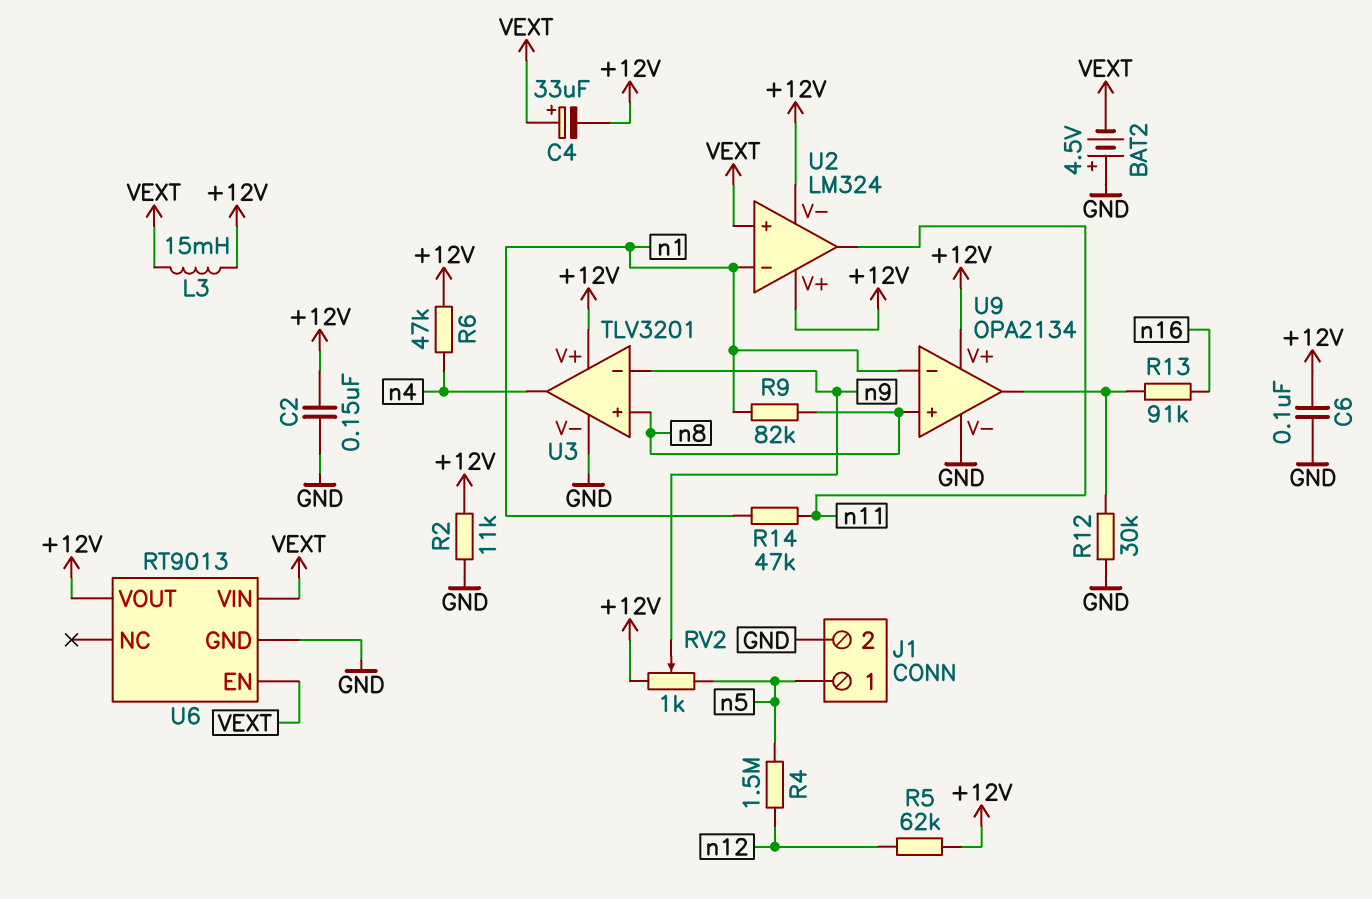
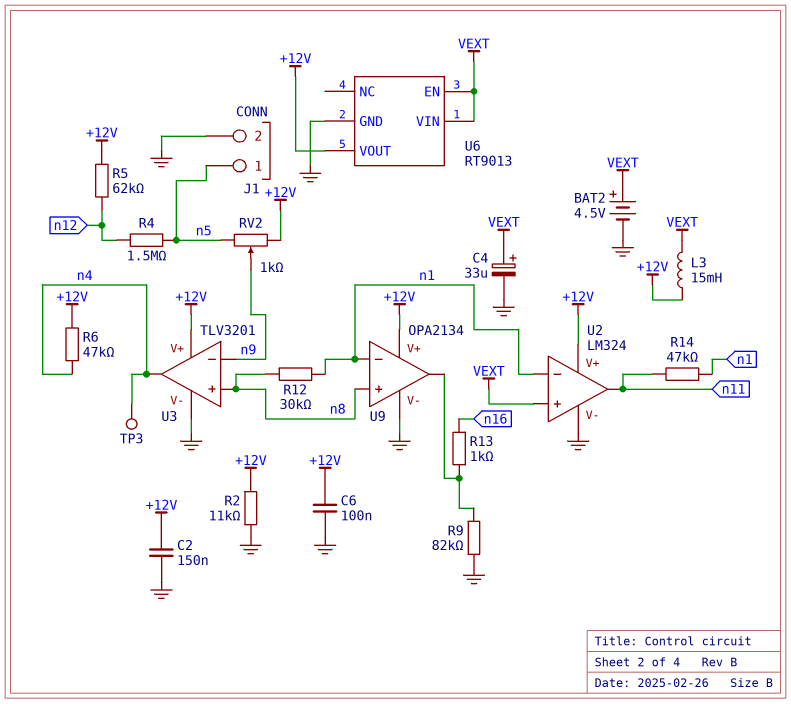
BAT2: 4.5V (plus GND, minus VEXT) -> 4.5V (plus VEXT, minus GND)
C4: 33uF (plus VEXT, minus +12V) -> 33uF (plus VEXT, minus GND)
R9: 82k (n1, n8) -> 82k (GND, U9/out)
R12: 30k (GND, U9/out) -> 30k (n1, n8)
R13: 91k (U9/out, n16) -> 1k (U9/out, n16)
TP3: none -> test point (n4)
U2 pin V-: +12V -> GND

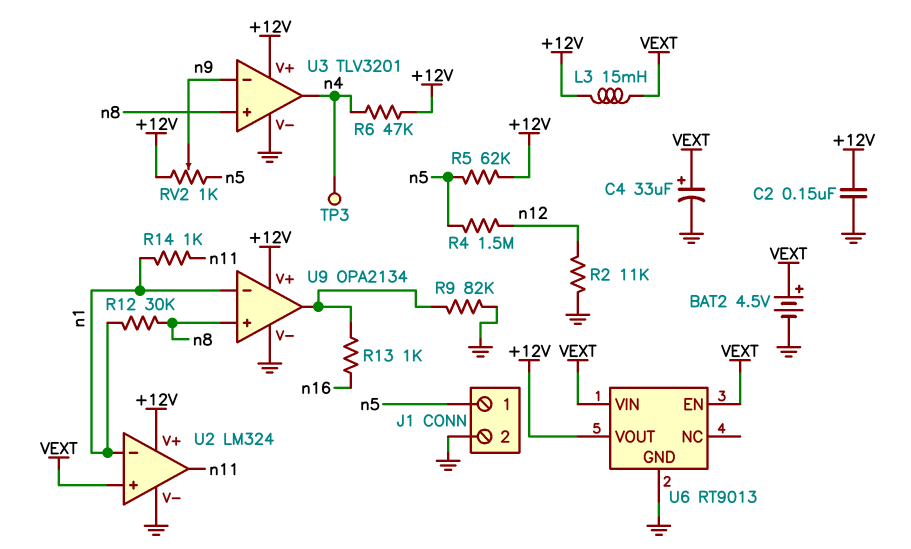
C6: 100nF (+12V, GND) -> none
R2: 11k (+12V, GND) -> 11k (GND, n12)
R5: 62k (+12V, n12) -> 62k (+12V, n5)
R14: 47k (n1, n11) -> 1k (n1, n11)

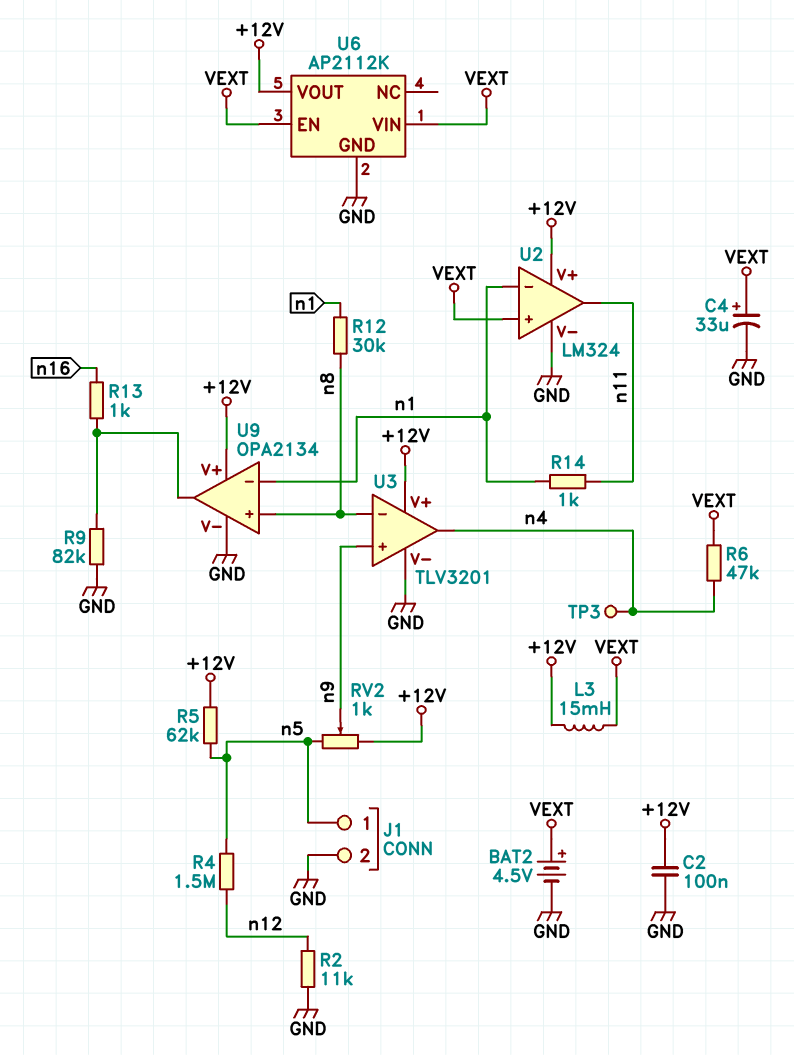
C2: 150nF (+12V, GND) -> 100nF (+12V, GND)
R6: 47k (+12V, n4) -> 47k (VEXT, n4)
U3 pin in+: n8 -> n9
U3 pin in-: n9 -> n8
U6: RT9013 -> AP2112K

